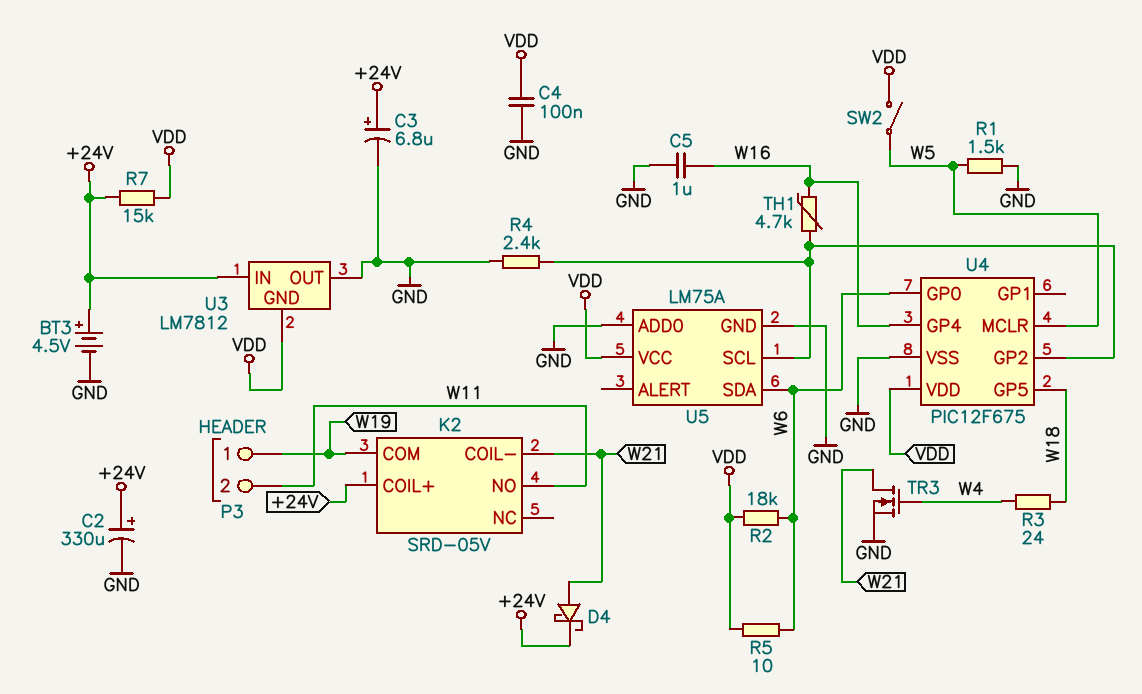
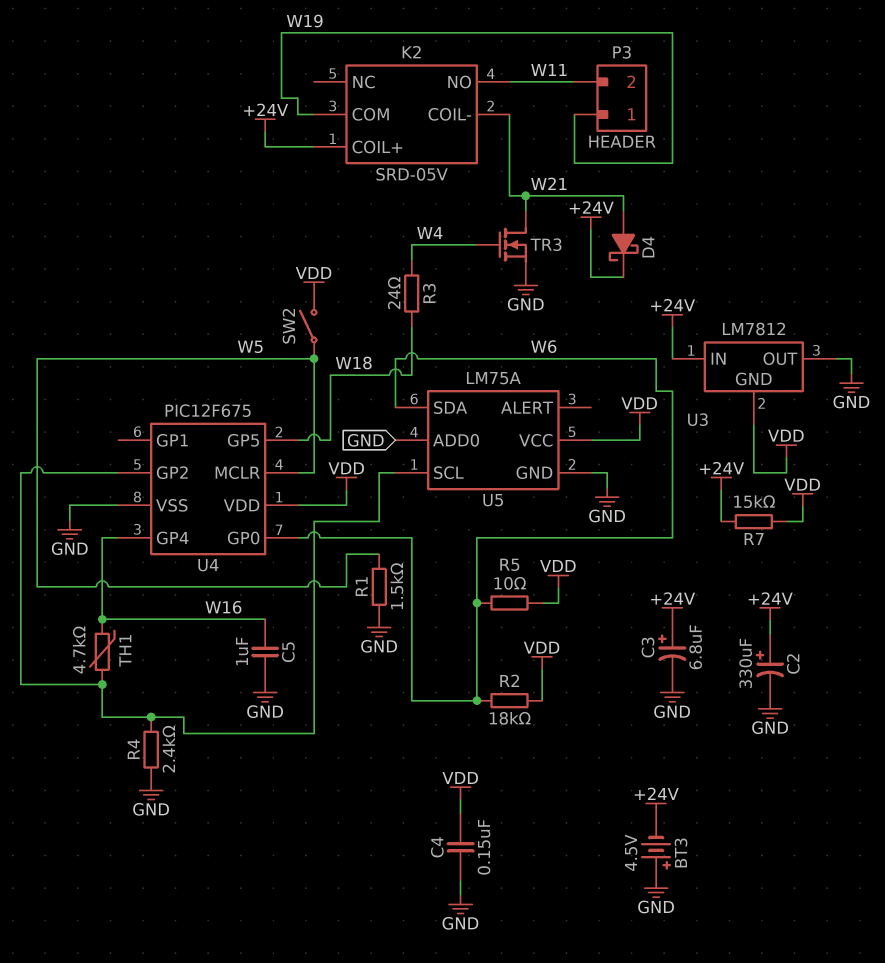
BT3: 4.5V (plus +24V, minus GND) -> 4.5V (plus GND, minus +24V)
C4: 100nF (GND, VDD) -> 150nF (GND, VDD)

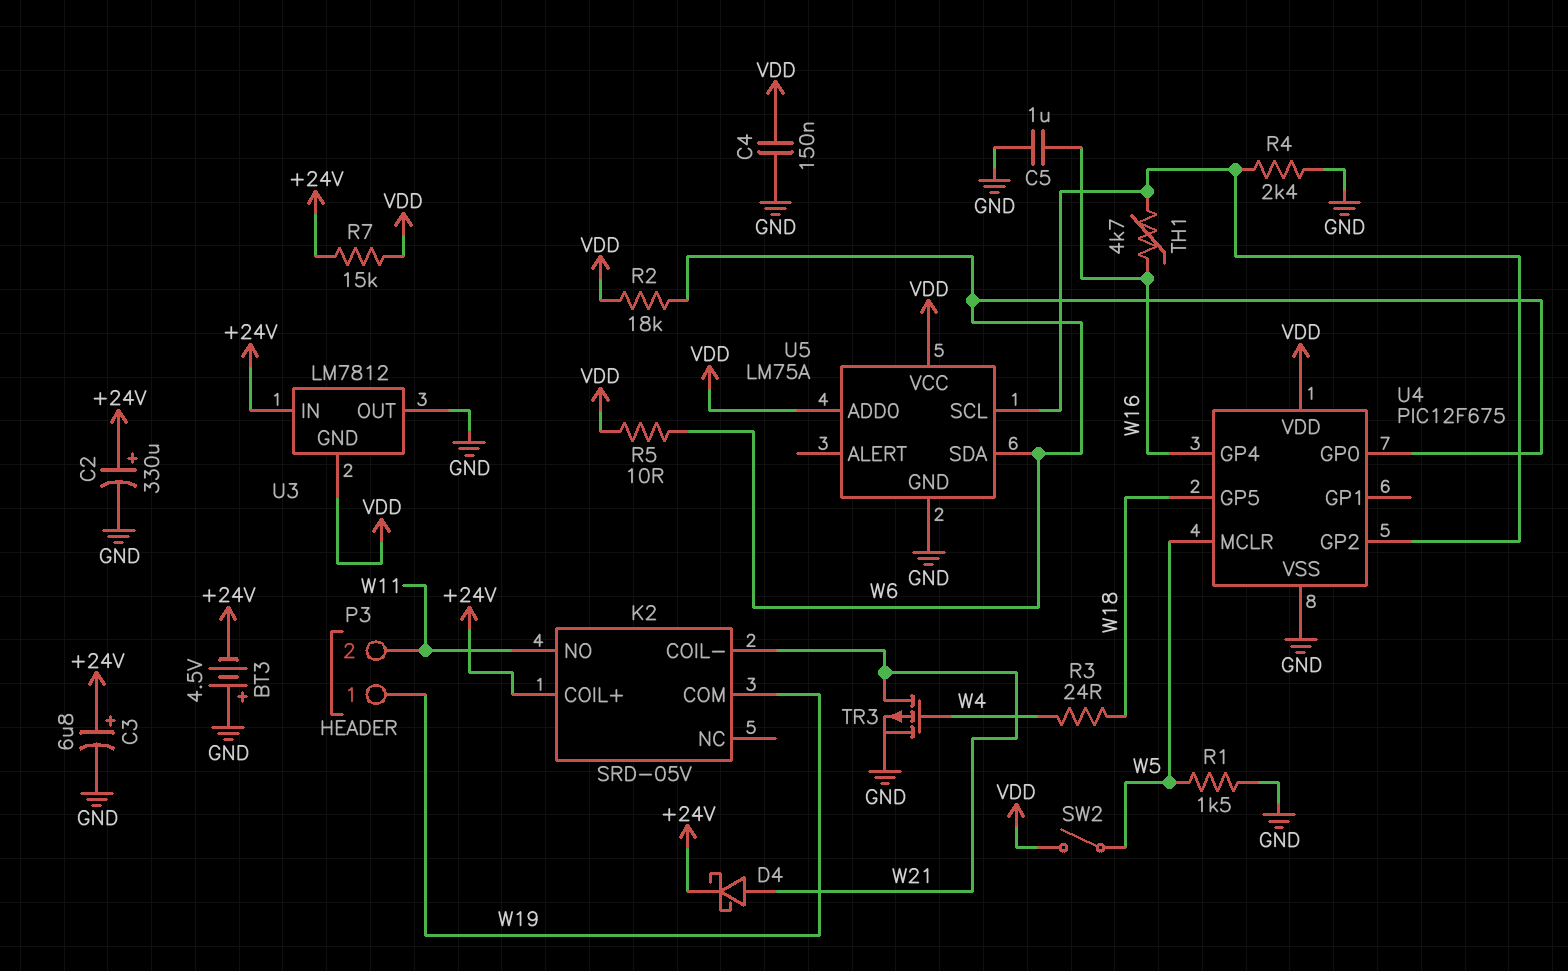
TR3: NMOS (G W4, D W21, S GND) -> PMOS (G W4, D W21, S GND)
U5 pin ADD0: GND -> VDD

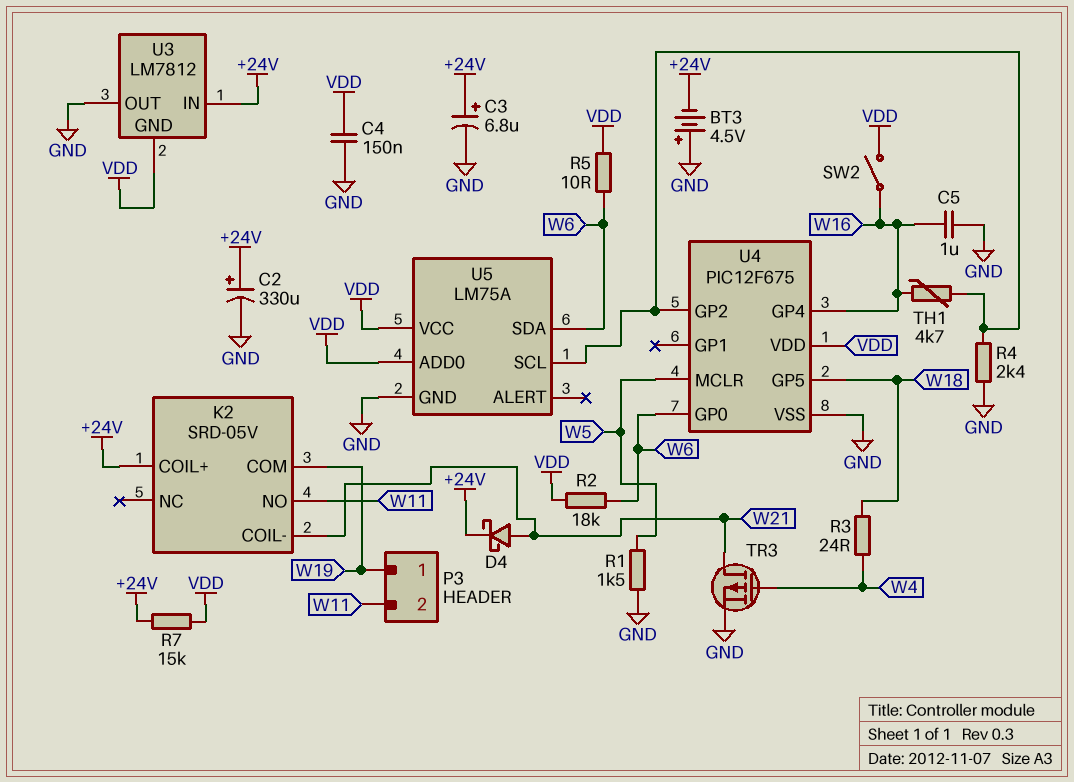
SW2: switch (VDD, W5) -> switch (VDD, W16)

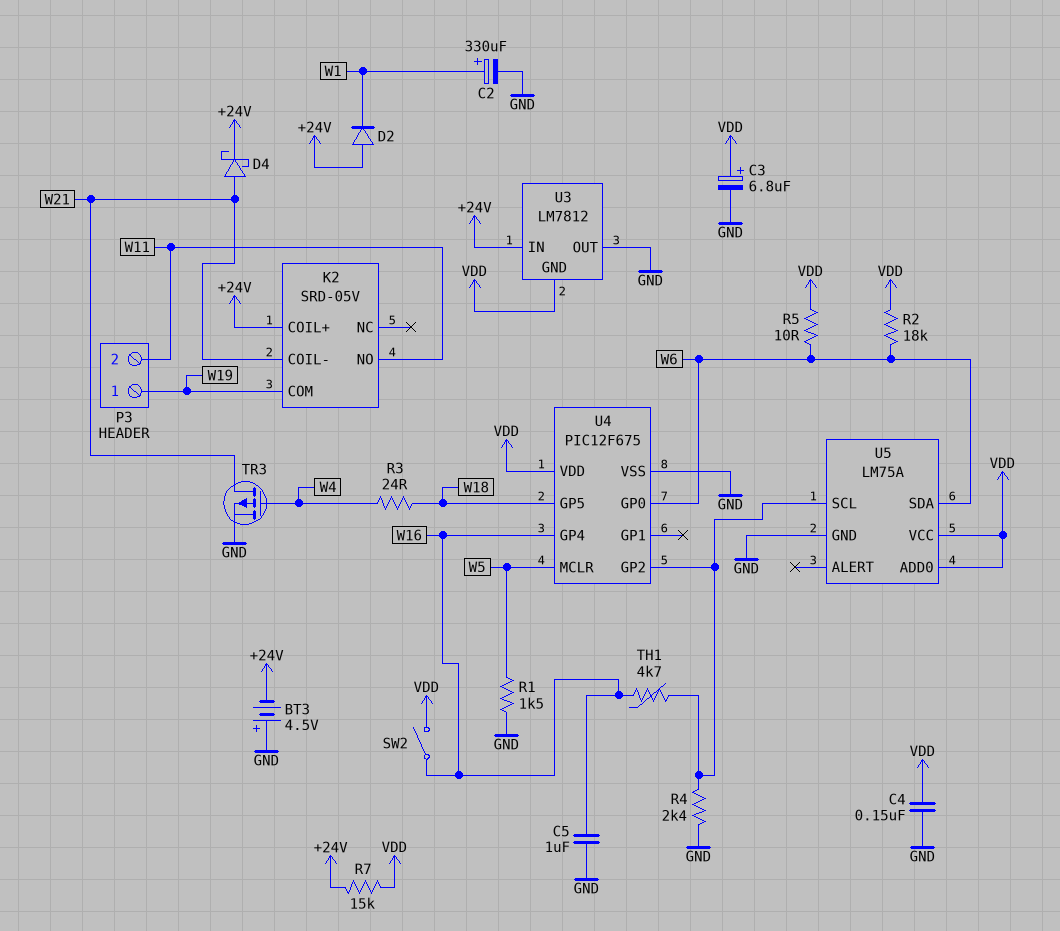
C2: 330uF (plus +24V, minus GND) -> 330uF (plus W1, minus GND)
C3: 6.8uF (plus +24V, minus GND) -> 6.8uF (plus VDD, minus GND)
D2: none -> diode (A +24V, K W1)

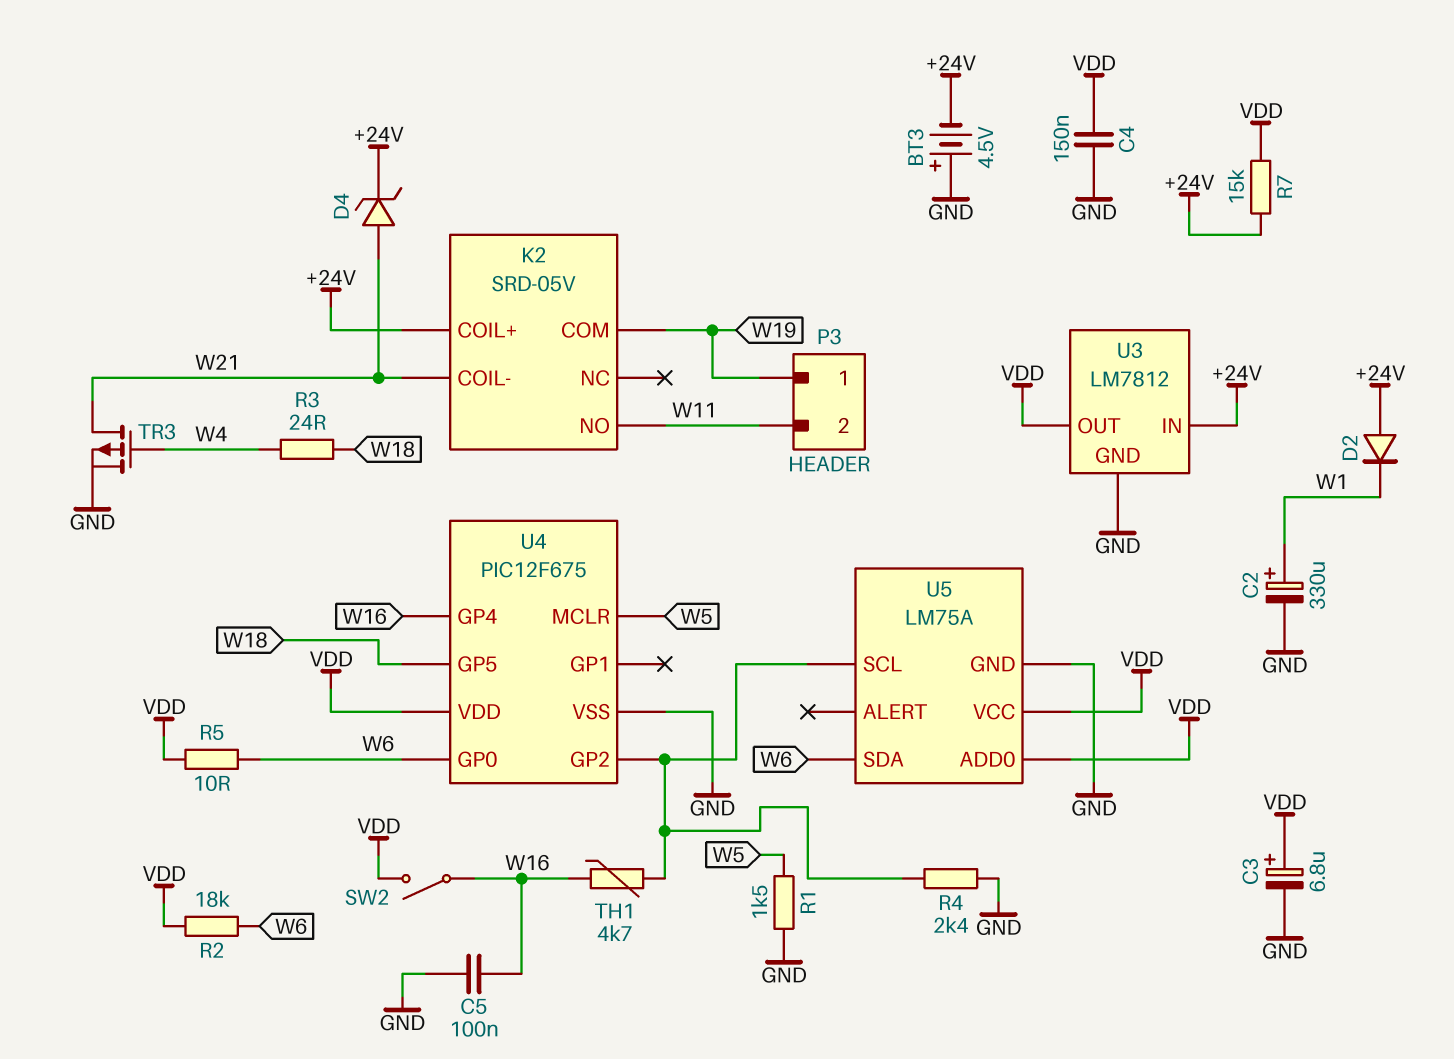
C5: 1uF (GND, W16) -> 100nF (GND, W16)
D4: schottky (A W21, K +24V) -> zener (A W21, K +24V)
U3 pin GND: VDD -> GND
U3 pin OUT: GND -> VDD

